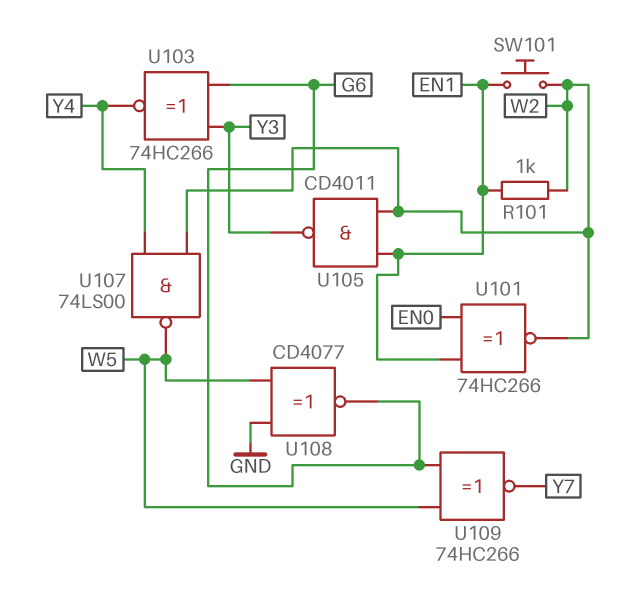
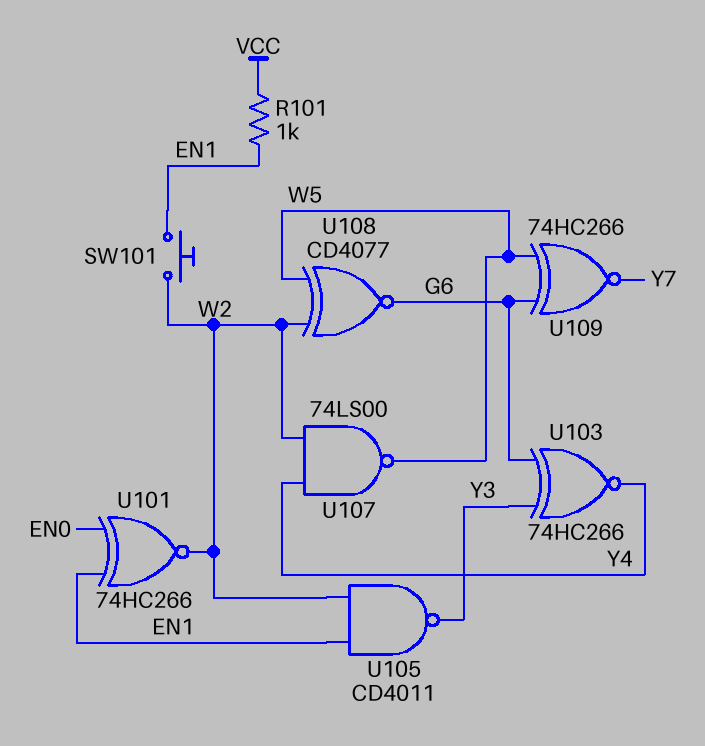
R101: 1k (EN1, W2) -> 1k (EN1, VCC)
U108: XNOR CD4077 (in GND, in W5, out G6) -> XNOR CD4077 (in W2, in W5, out G6)

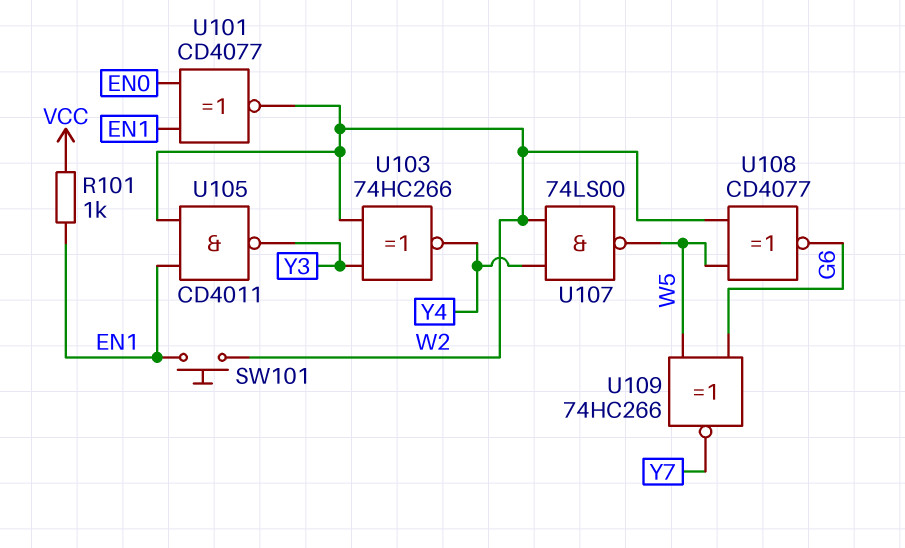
U101: XNOR 74HC266 (in EN0, in EN1, out W2) -> XNOR CD4077 (in EN0, in EN1, out W2)
U103: XNOR 74HC266 (in G6, in Y3, out Y4) -> XNOR 74HC266 (in W2, in Y3, out Y4)

